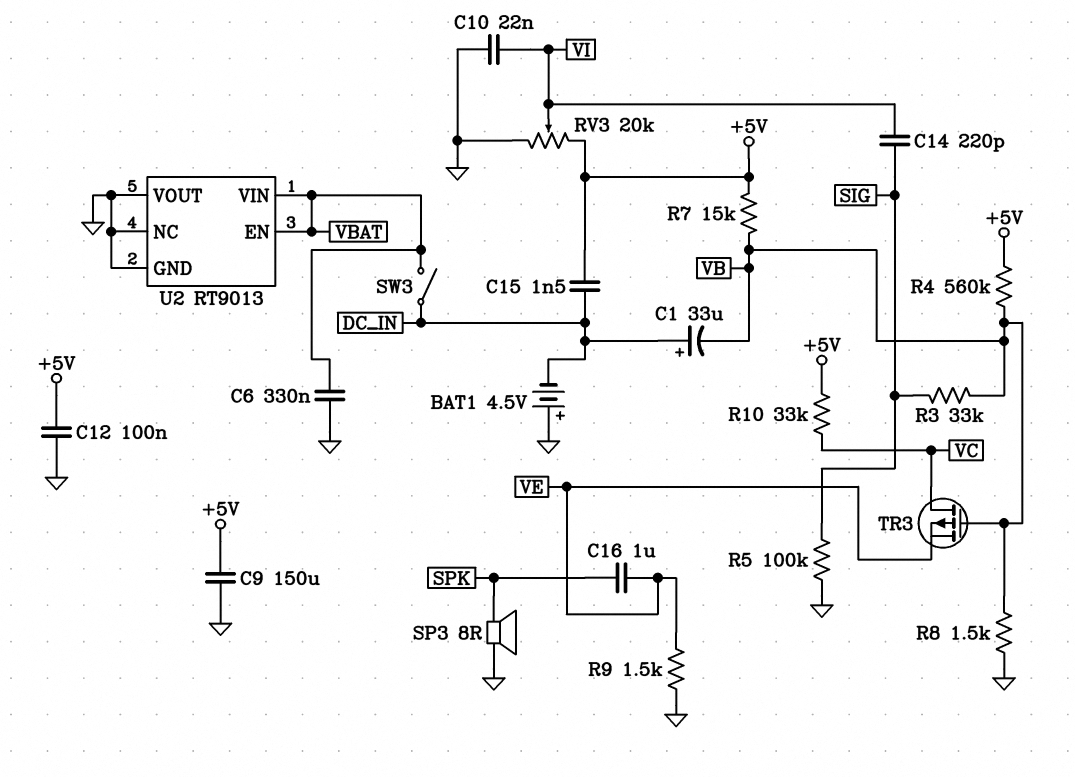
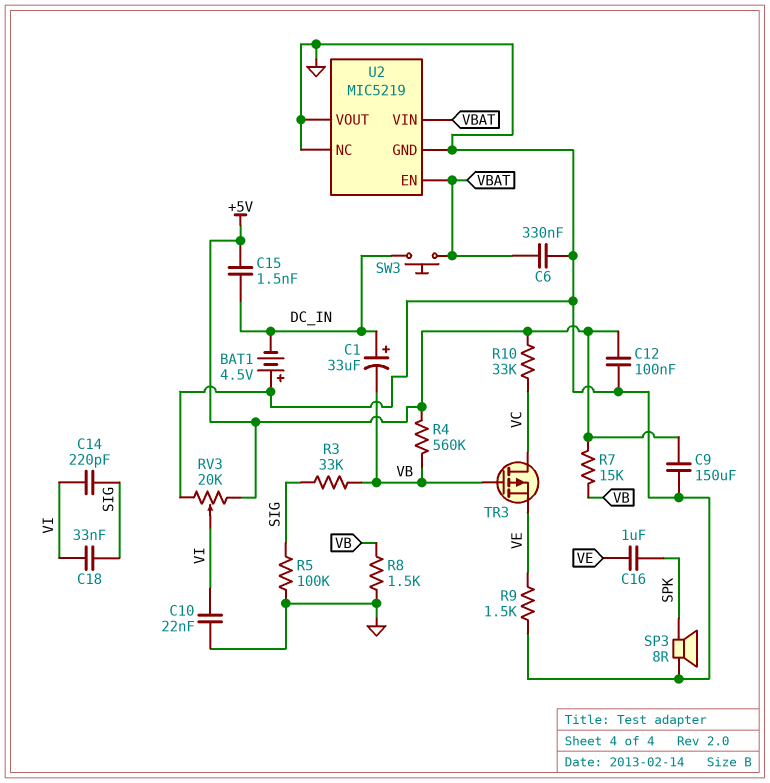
C18: none -> 33nF (SIG, VI)
SW3: switch (DC_IN, VBAT) -> button (DC_IN, VBAT)
U2: RT9013 -> MIC5219

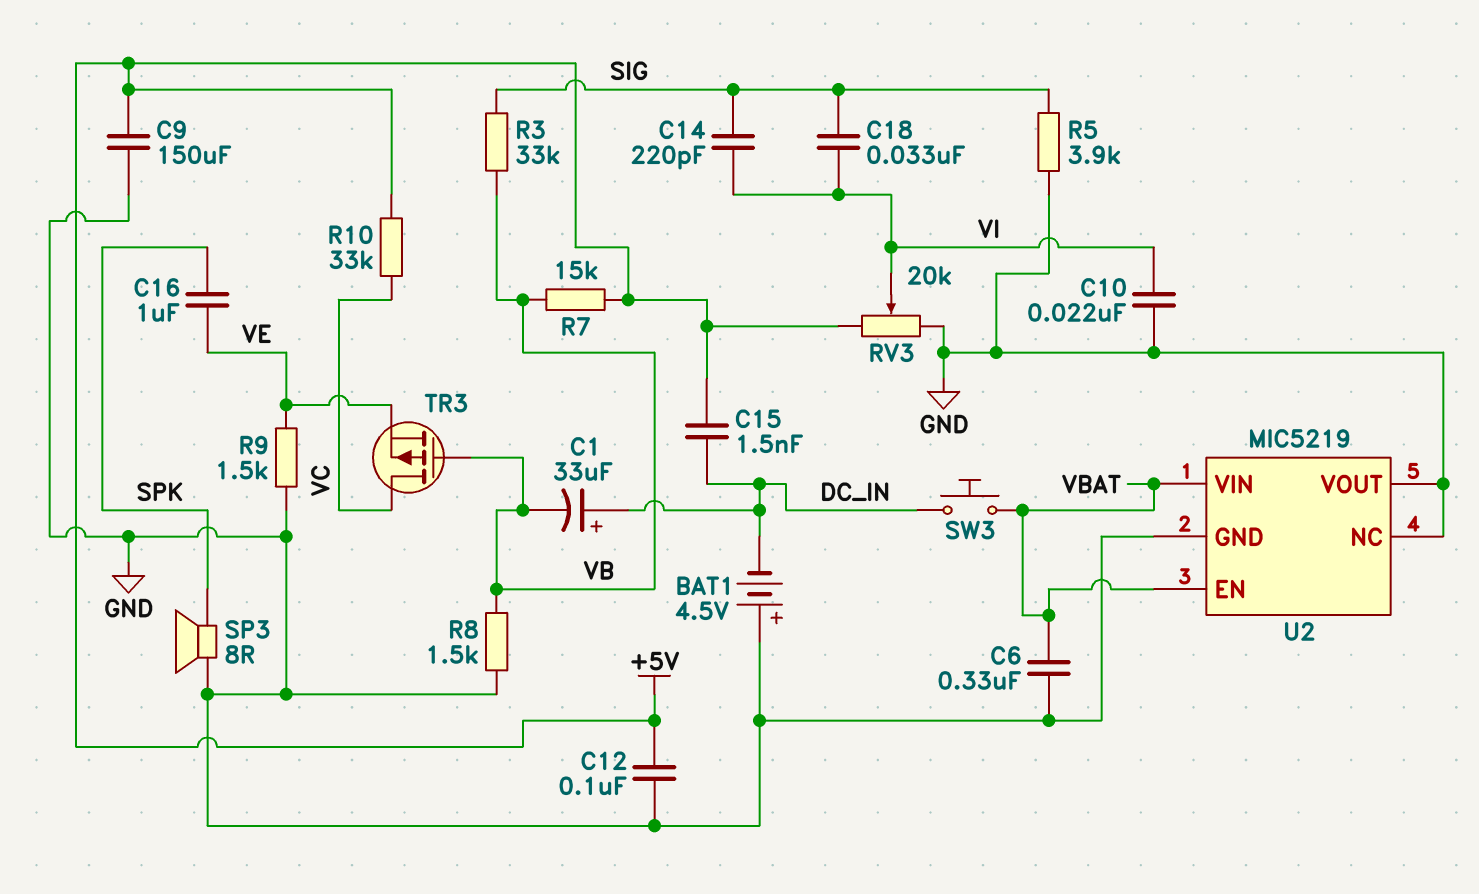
R4: 560k (+5V, VB) -> none
R5: 100k (GND, SIG) -> 3.9k (GND, SIG)

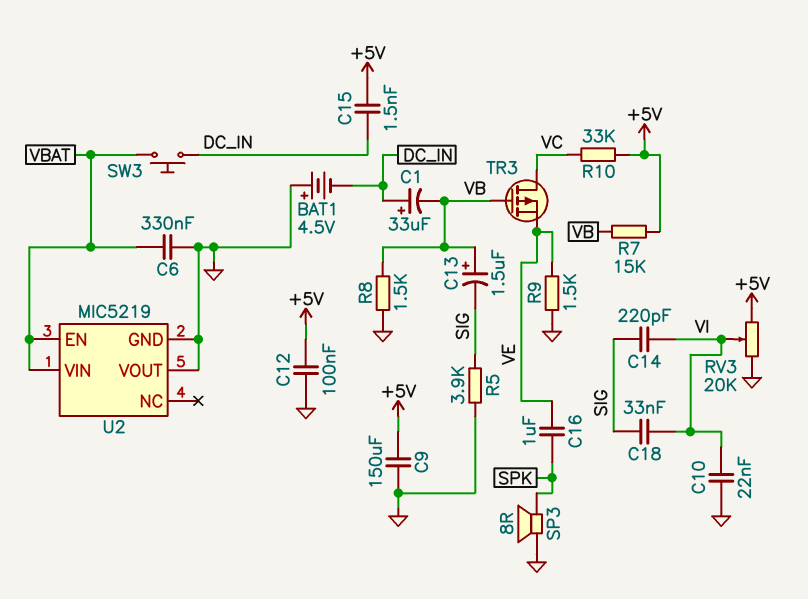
C13: none -> 1.5uF (plus VB, minus SIG)
R3: 33k (SIG, VB) -> none
U2 pin NC: GND -> none

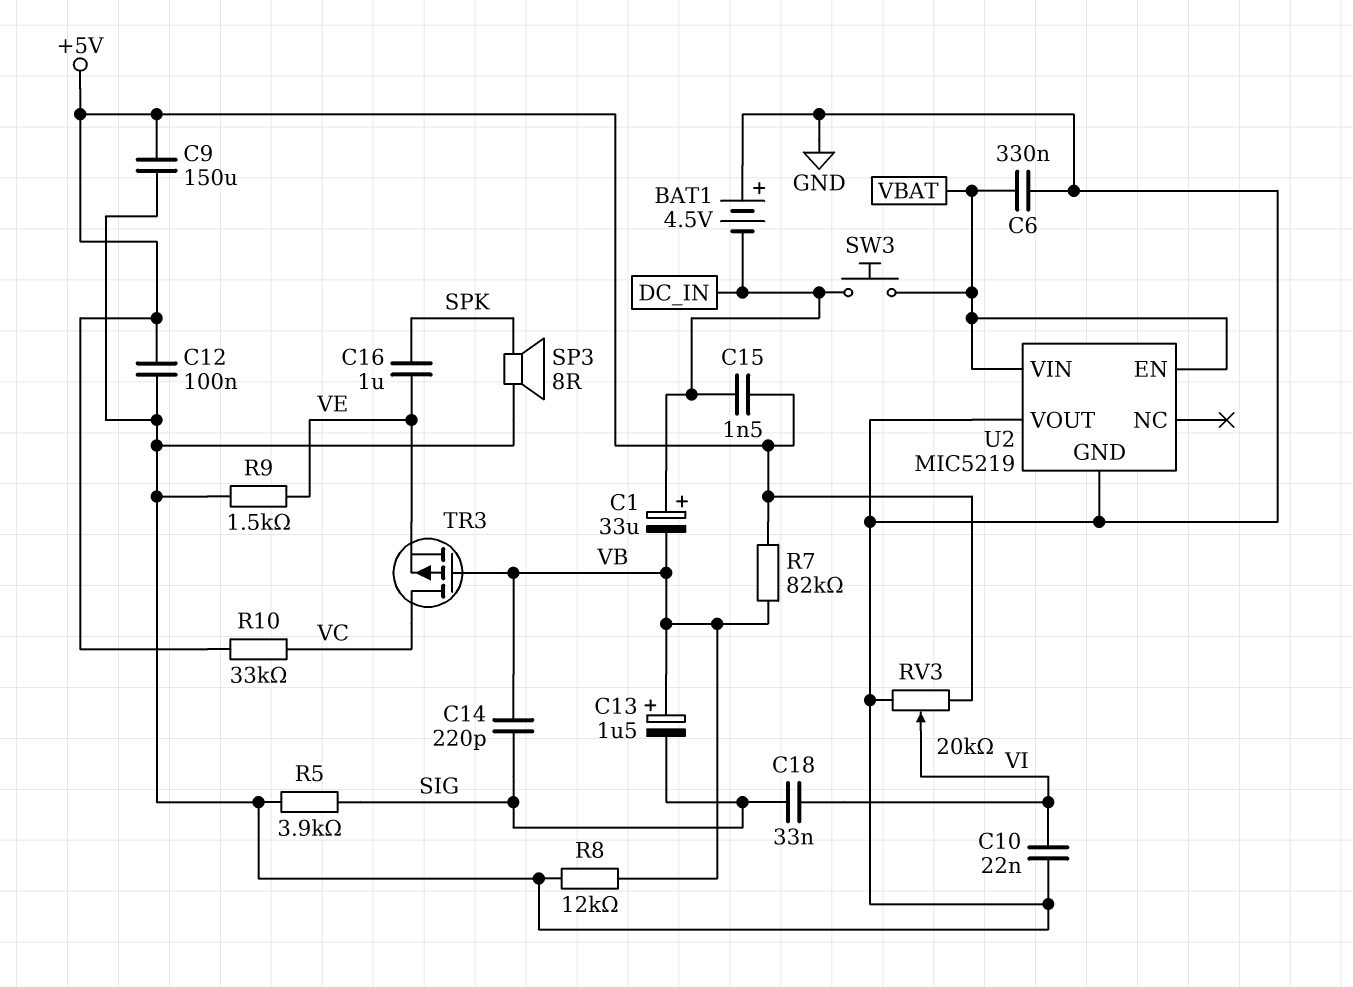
C14: 220pF (SIG, VI) -> 220pF (SIG, VB)
R7: 15k (+5V, VB) -> 82k (+5V, VB)
R8: 1.5k (GND, VB) -> 12k (GND, VB)

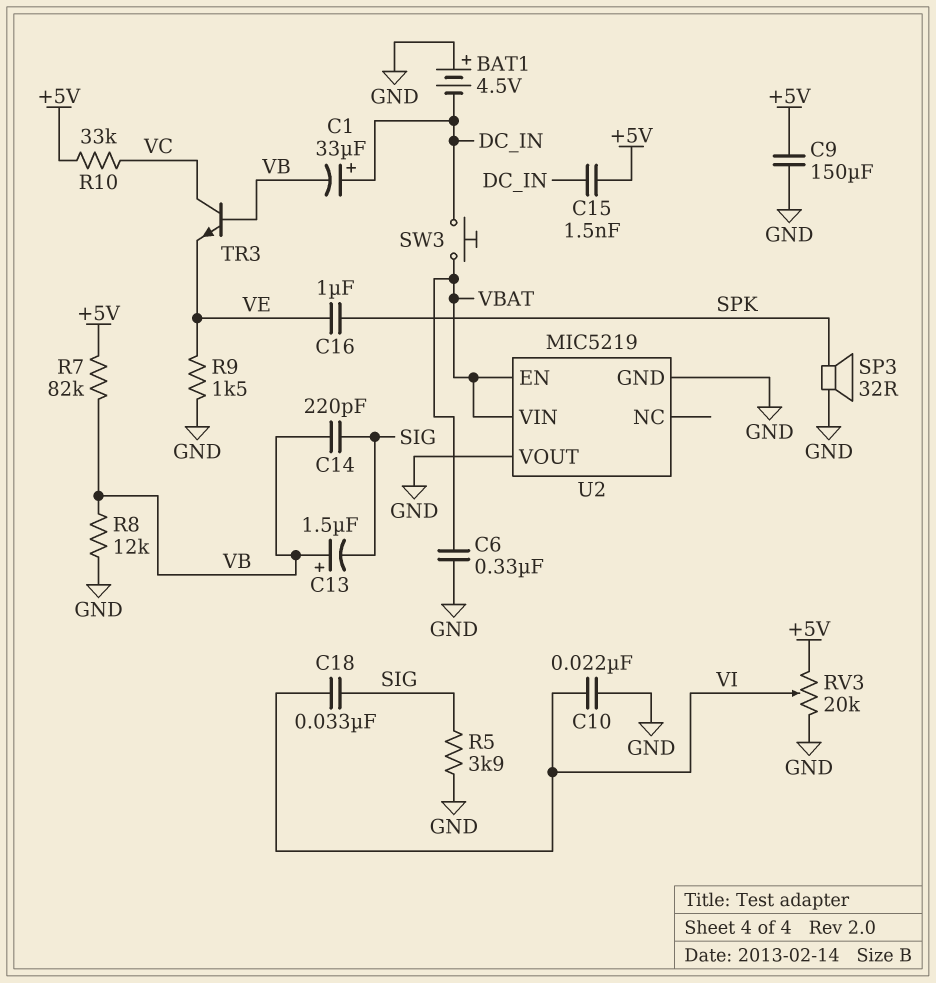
C12: 100nF (+5V, GND) -> none
SP3: speaker 8R (GND, SPK) -> speaker 32R (GND, SPK)
TR3: PMOS (G VB, D VC, S VE) -> NPN (B VB, C VC, E VE)

